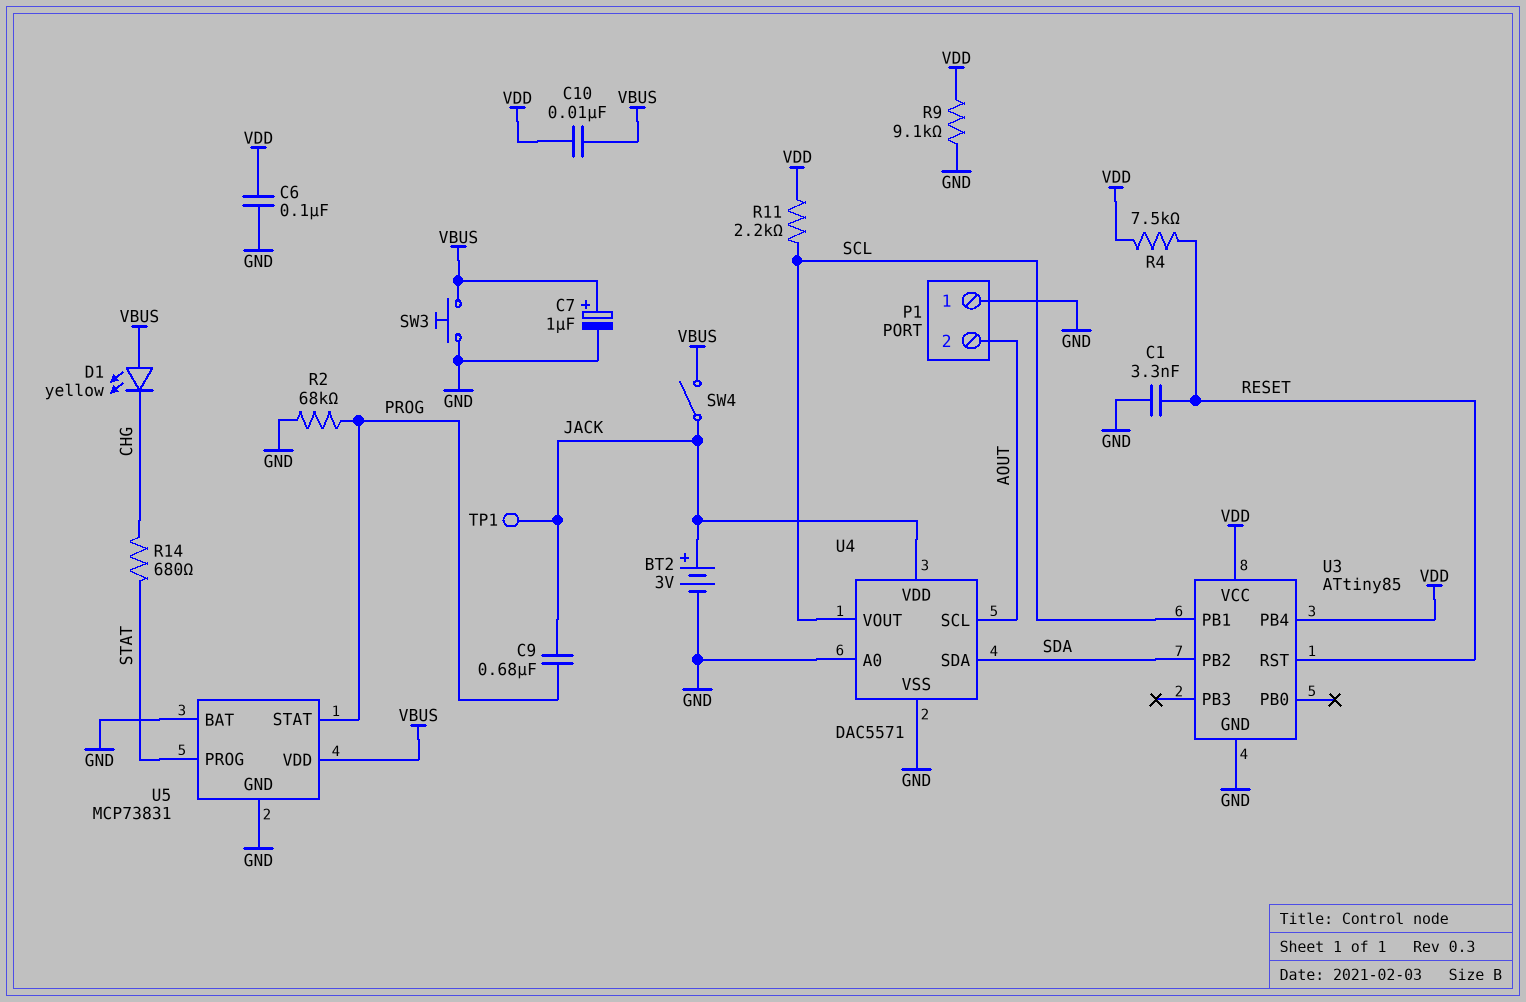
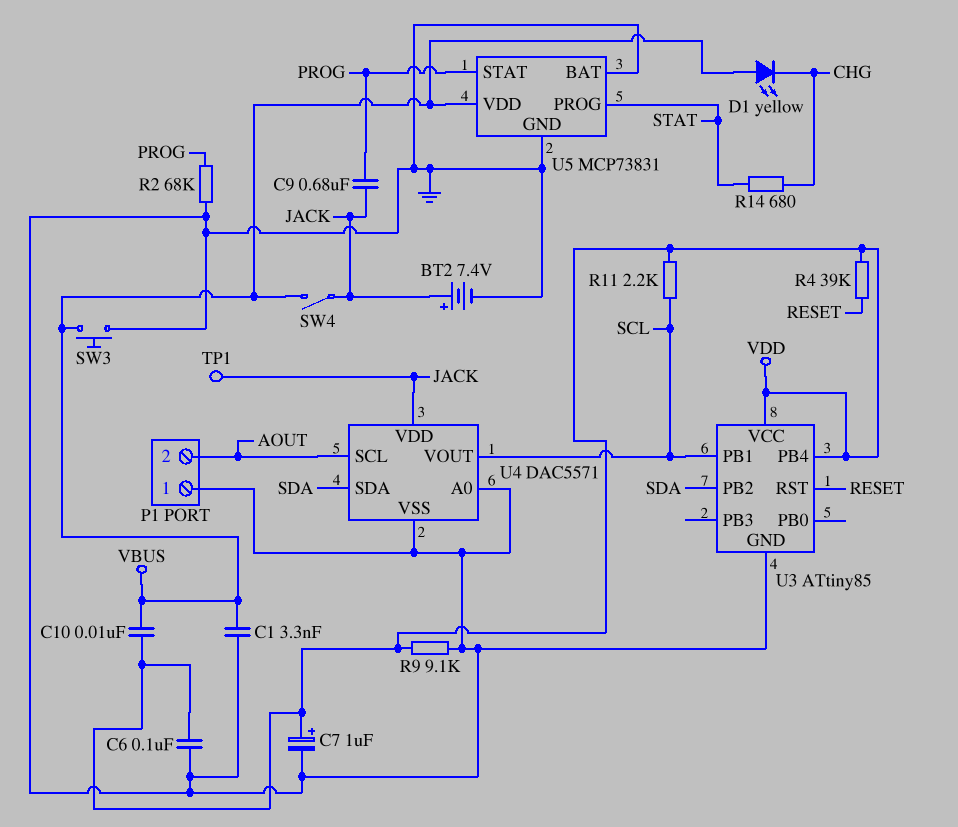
BT2: 3V (plus JACK, minus GND) -> 7.4V (plus JACK, minus GND)
C1: 3.3nF (GND, RESET) -> 3.3nF (GND, VBUS)
C7: 1uF (plus VBUS, minus GND) -> 1uF (plus VDD, minus GND)
R4: 7.5k (RESET, VDD) -> 39k (RESET, VDD)

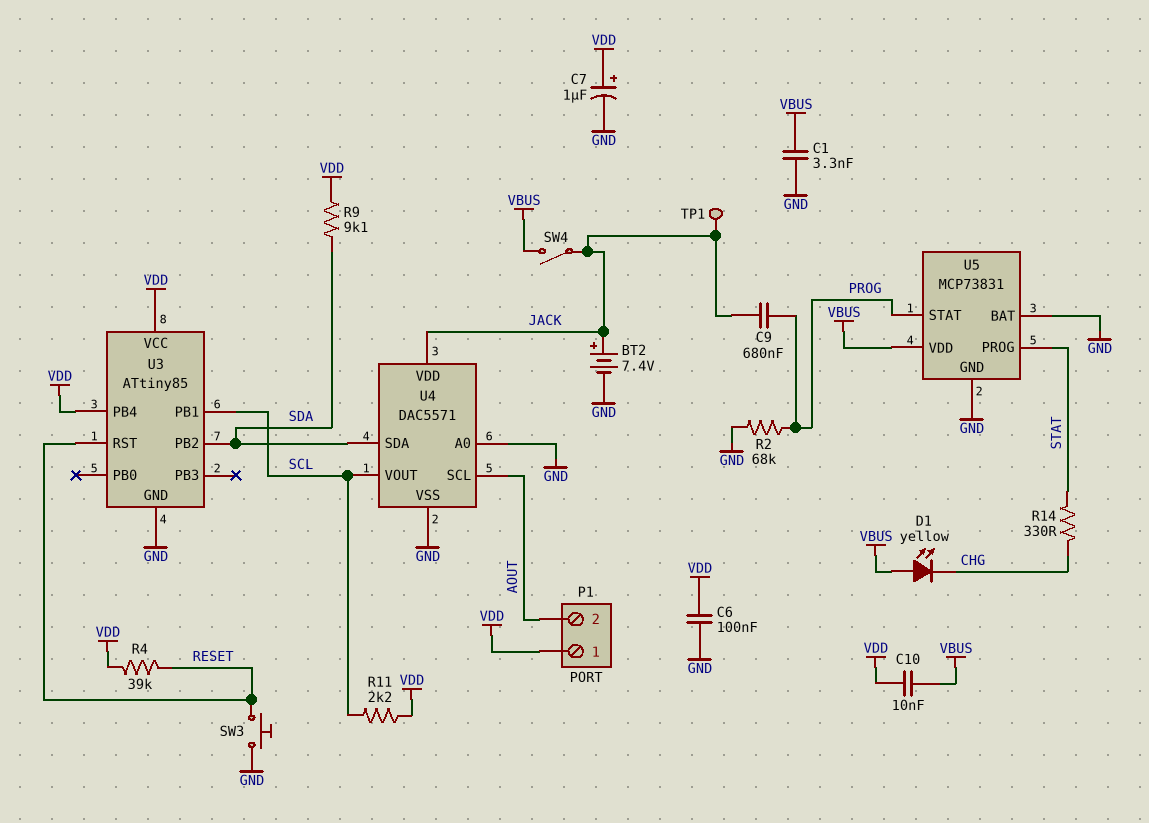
P1 pin 1: GND -> VDD
R9: 9.1k (GND, VDD) -> 9.1k (SDA, VDD)
R14: 680 (CHG, STAT) -> 330 (CHG, STAT)
SW3: button (GND, VBUS) -> button (GND, RESET)

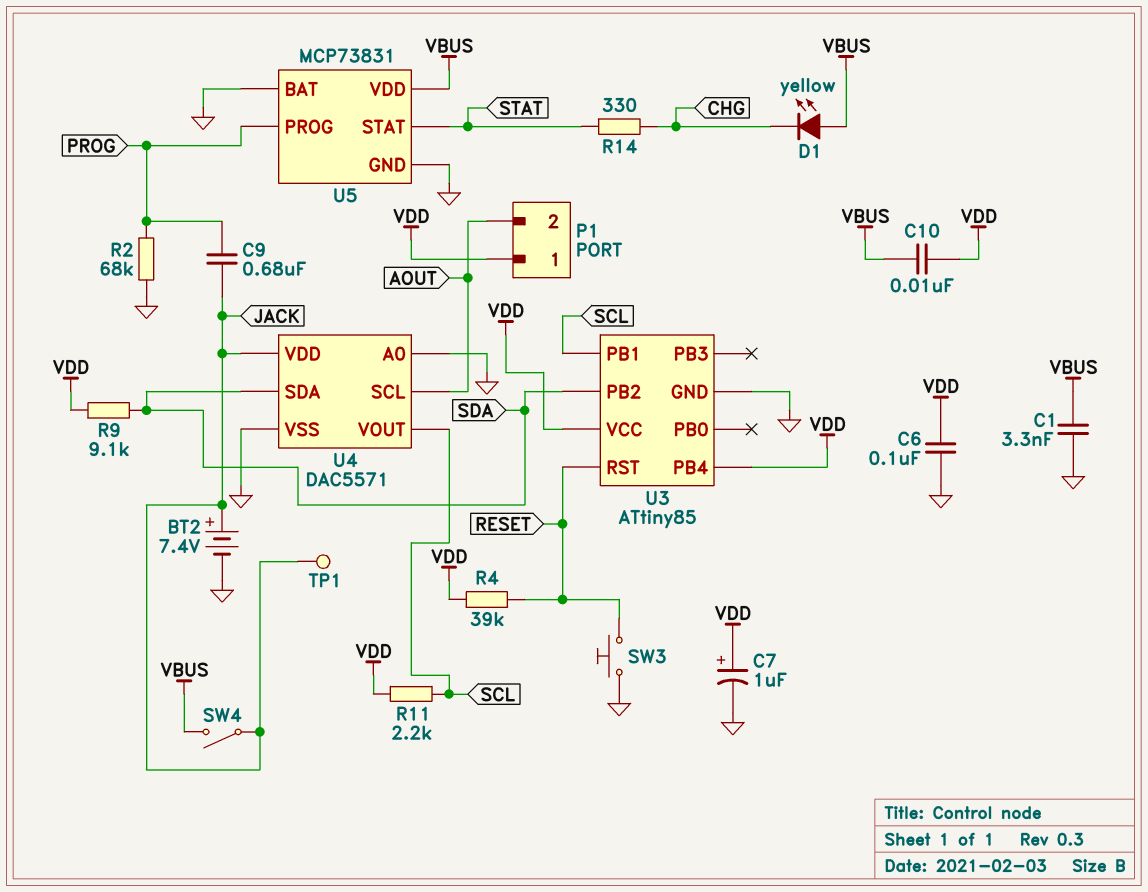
U5 pin PROG: STAT -> PROG
U5 pin STAT: PROG -> STAT

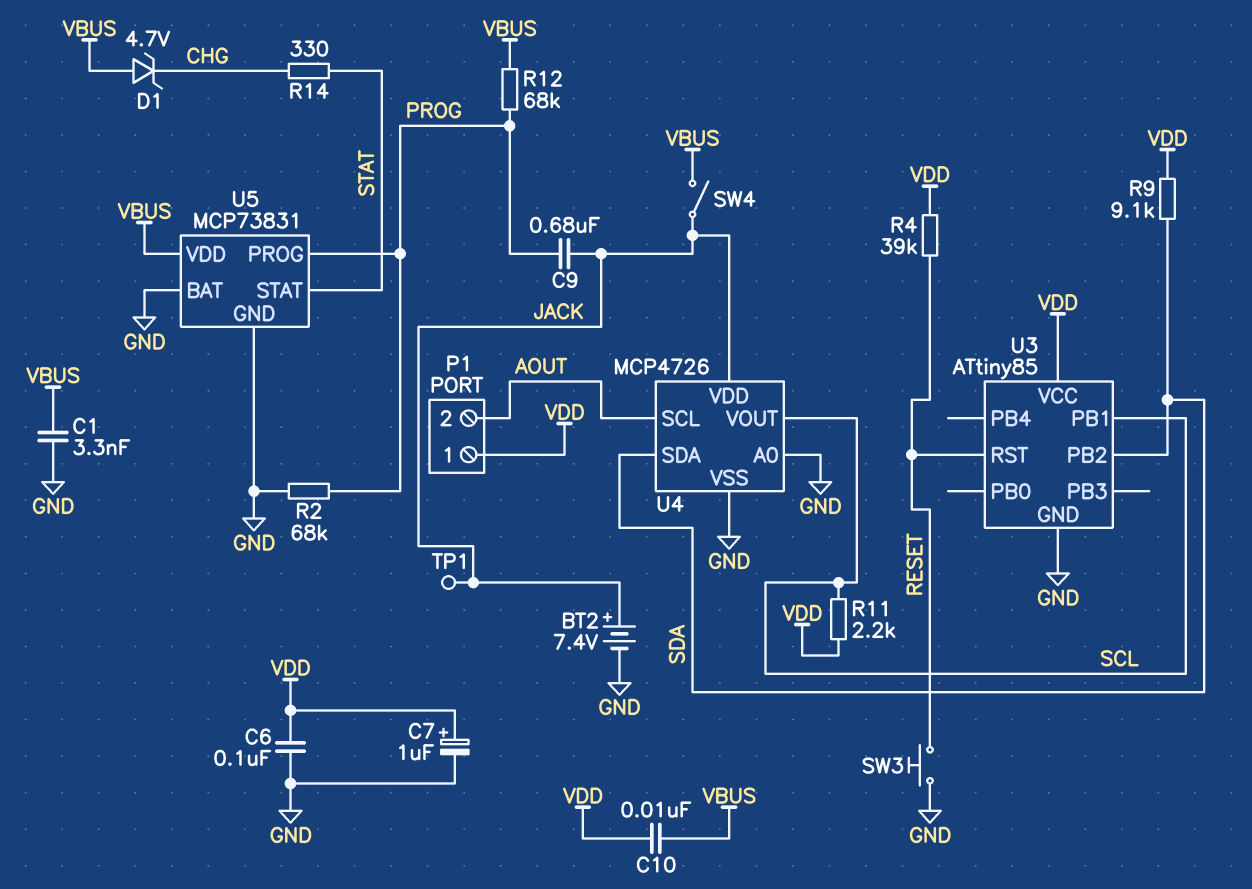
D1: LED yellow (A VBUS, K CHG) -> zener 4.7V (A VBUS, K CHG)
R12: none -> 68k (PROG, VBUS)
U3 pin PB4: VDD -> none
U4: DAC5571 -> MCP4726

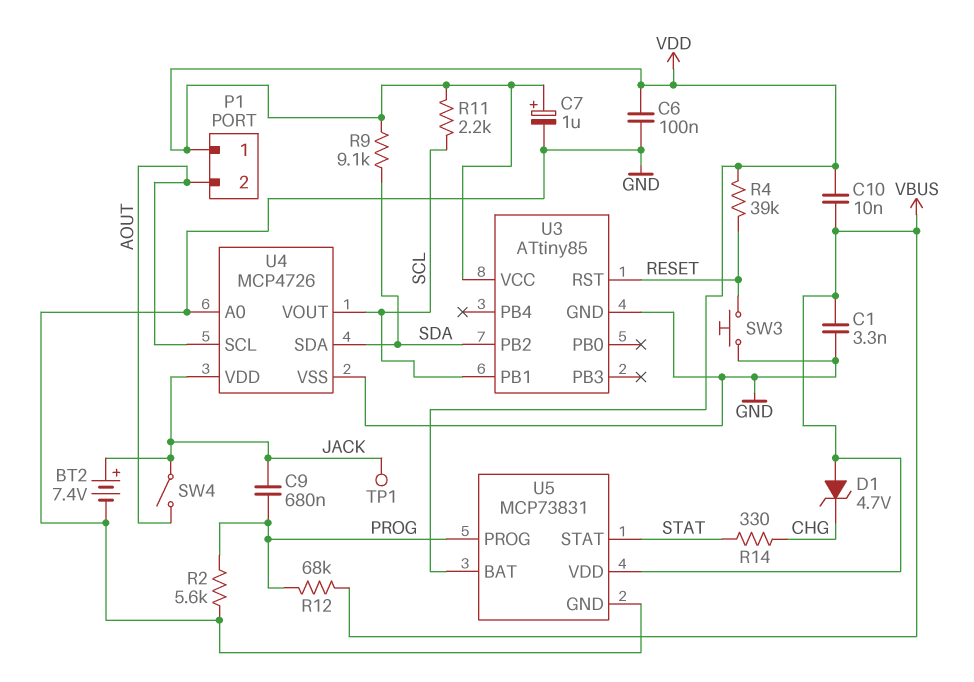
R2: 68k (GND, PROG) -> 5.6k (GND, PROG)
SW4: switch (JACK, VBUS) -> switch (AOUT, JACK)
U5 pin BAT: GND -> VDD

